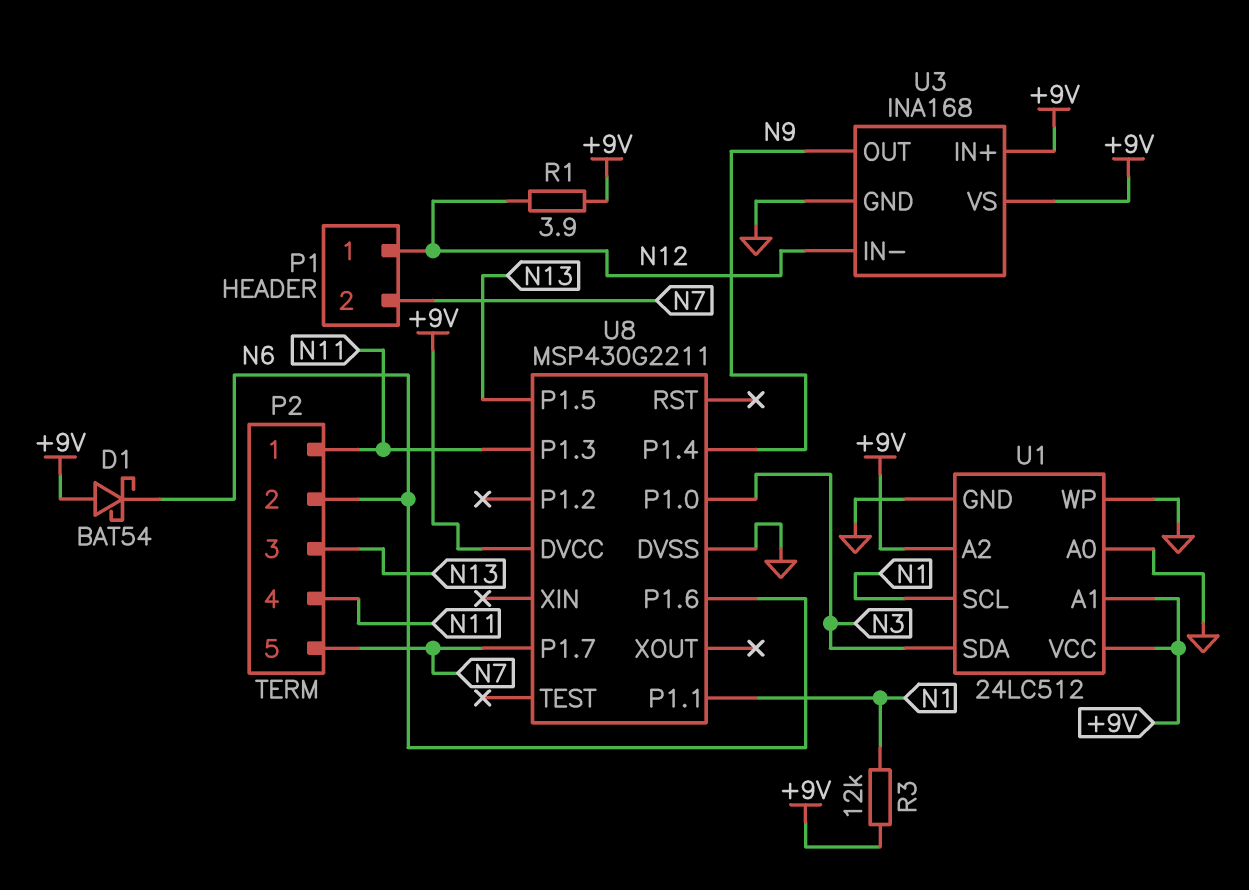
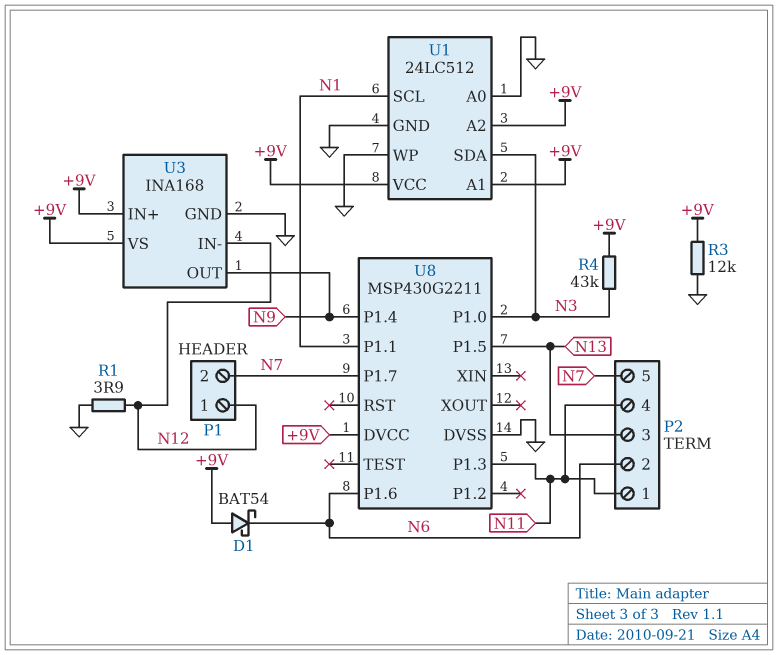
R1: 3.9 (+9V, N12) -> 3.9 (GND, N12)
R3: 12k (+9V, N1) -> 12k (+9V, GND)
R4: none -> 43k (+9V, N3)

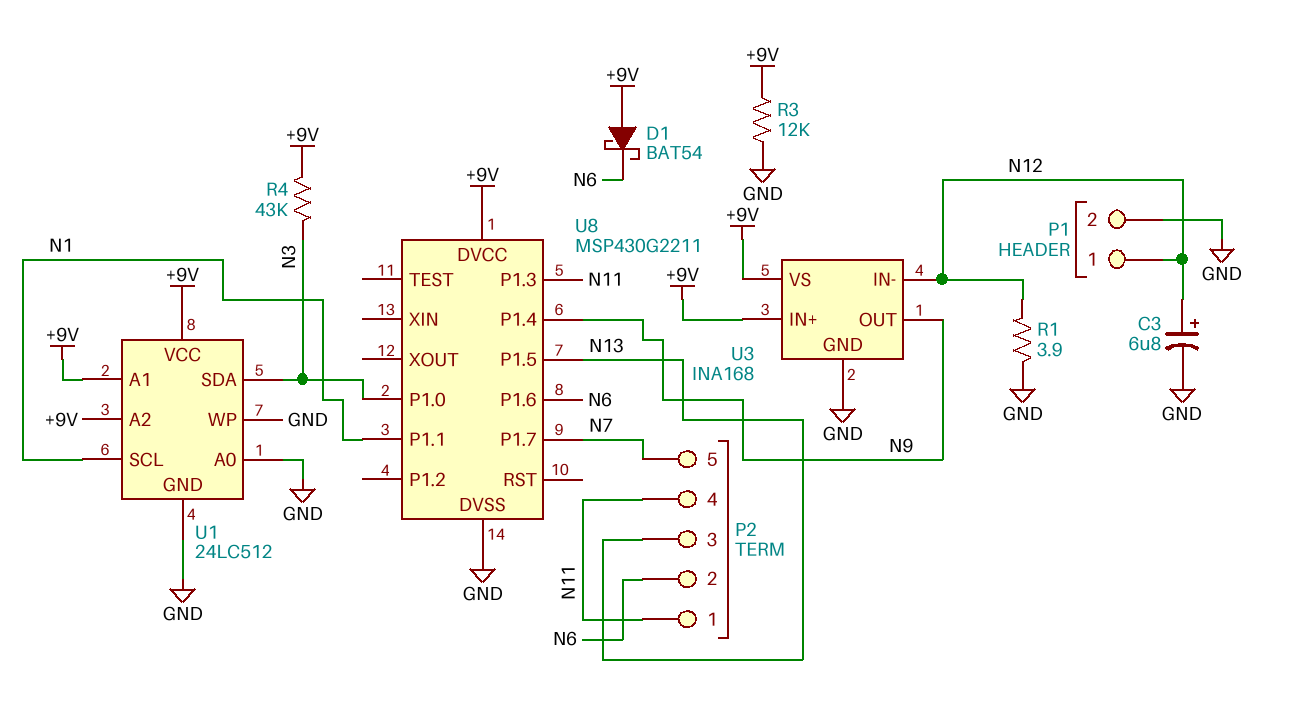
C3: none -> 6.8uF (plus N12, minus GND)
P1 pin 2: N7 -> GND

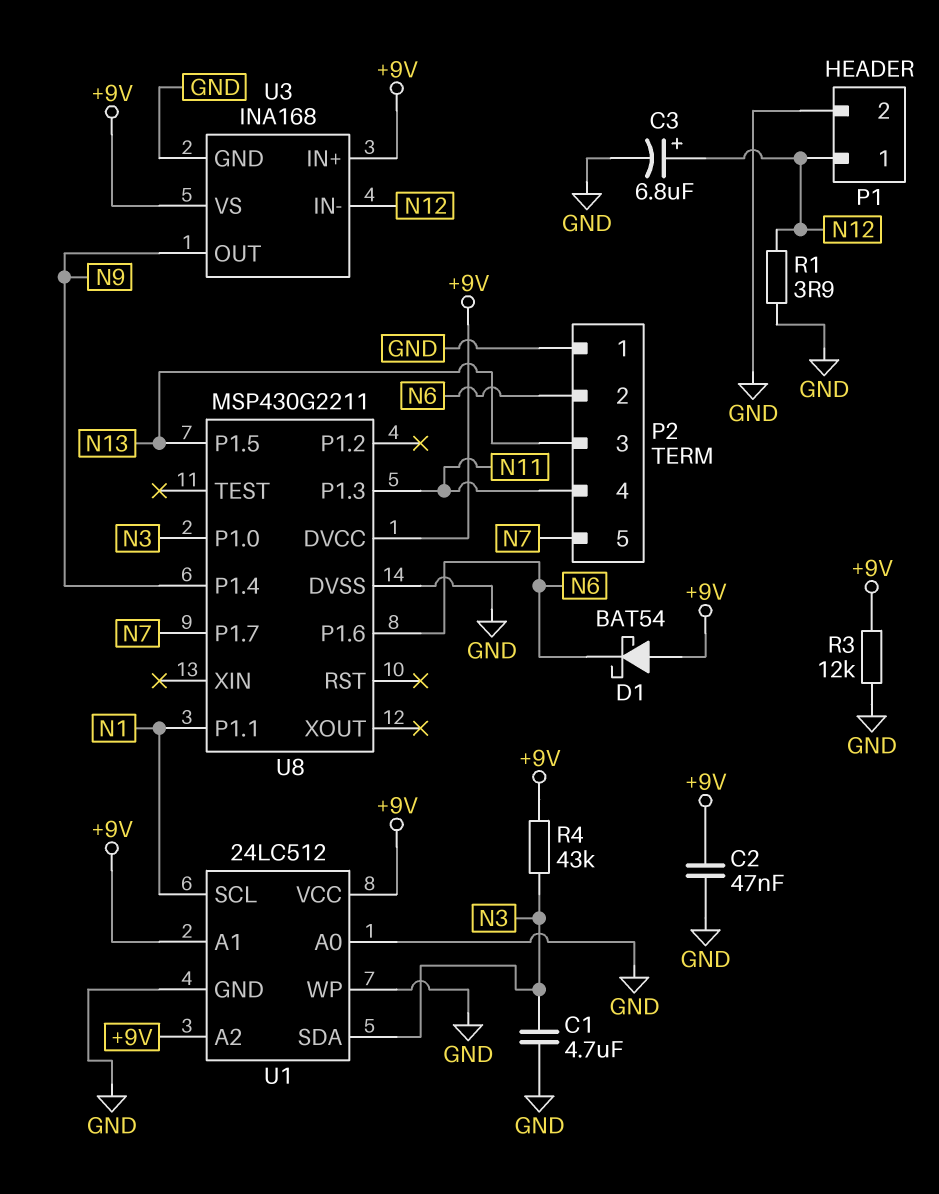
C1: none -> 4.7uF (GND, N3)
C2: none -> 47nF (+9V, GND)
P2 pin 1: N11 -> GND

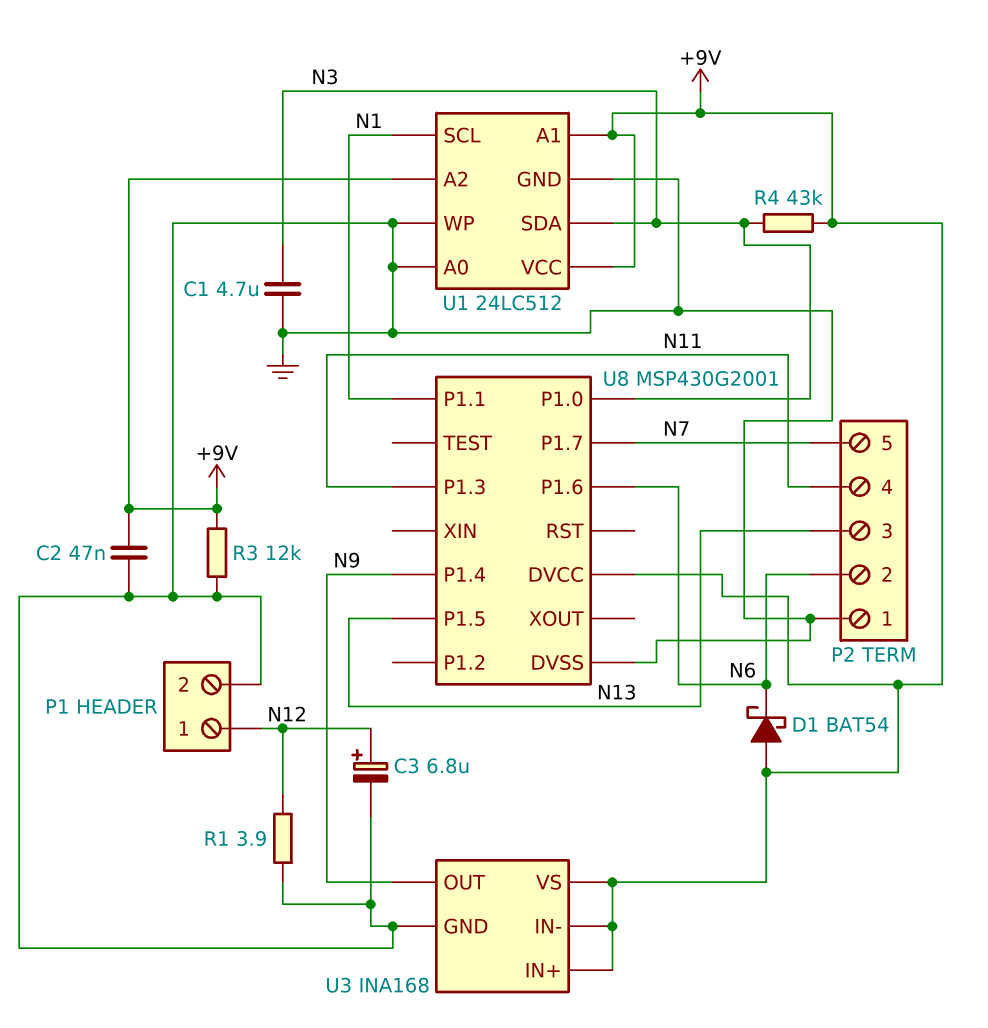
U3 pin IN-: N12 -> +9V
U8: MSP430G2211 -> MSP430G2001

